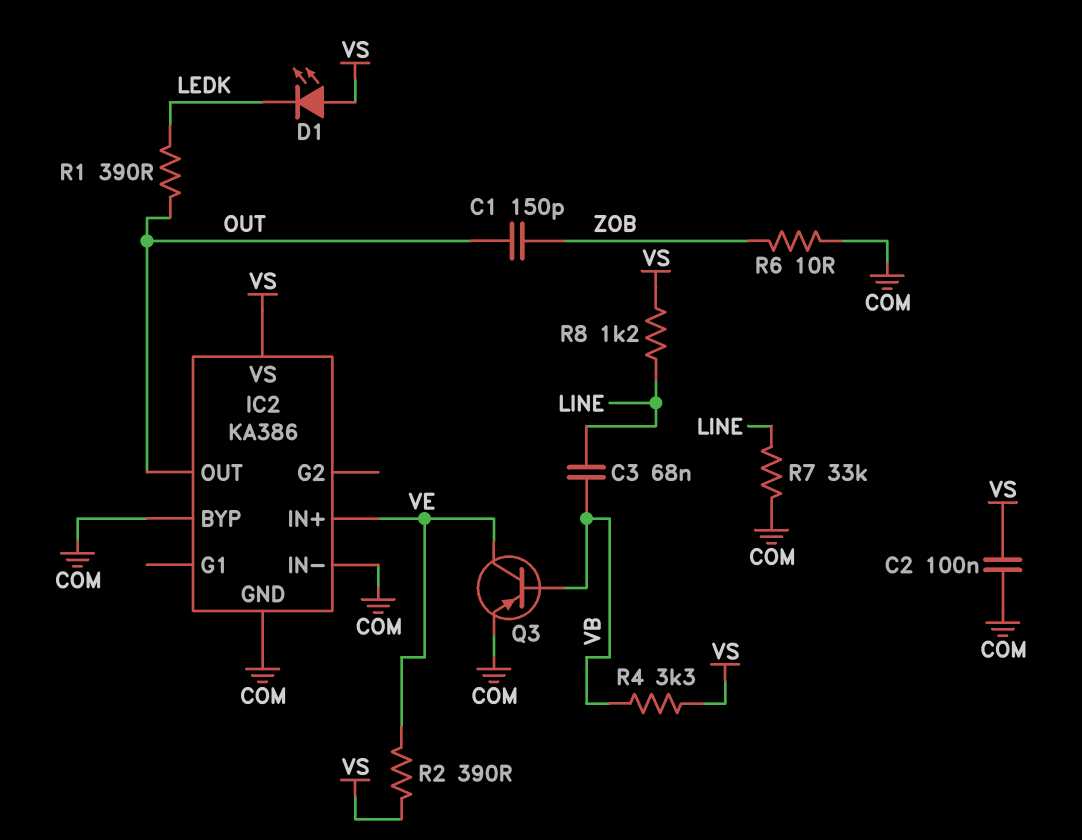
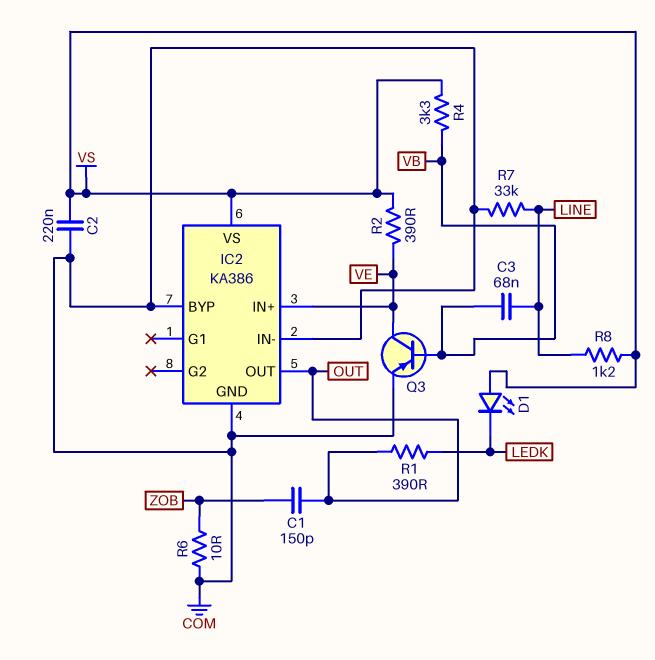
C2: 100nF (COM, VS) -> 220nF (COM, VS)

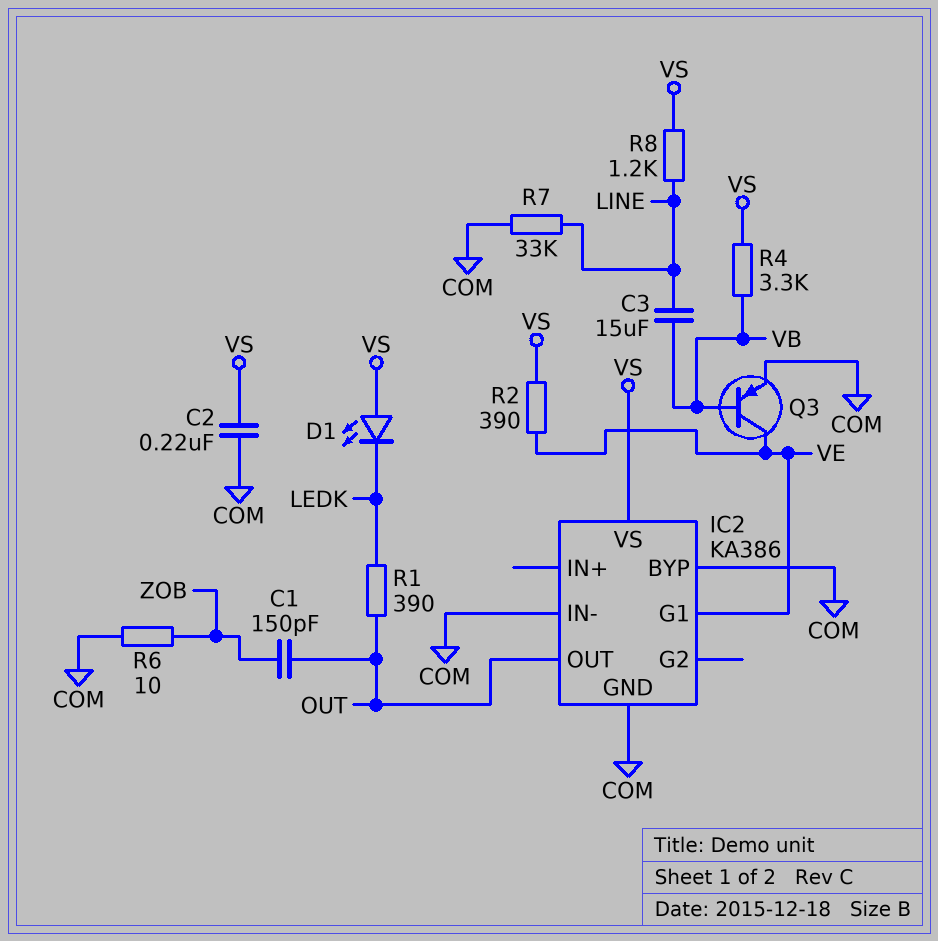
C3: 68nF (LINE, VB) -> 15uF (LINE, VB)
IC2 pin G1: none -> VE
IC2 pin IN+: VE -> none

